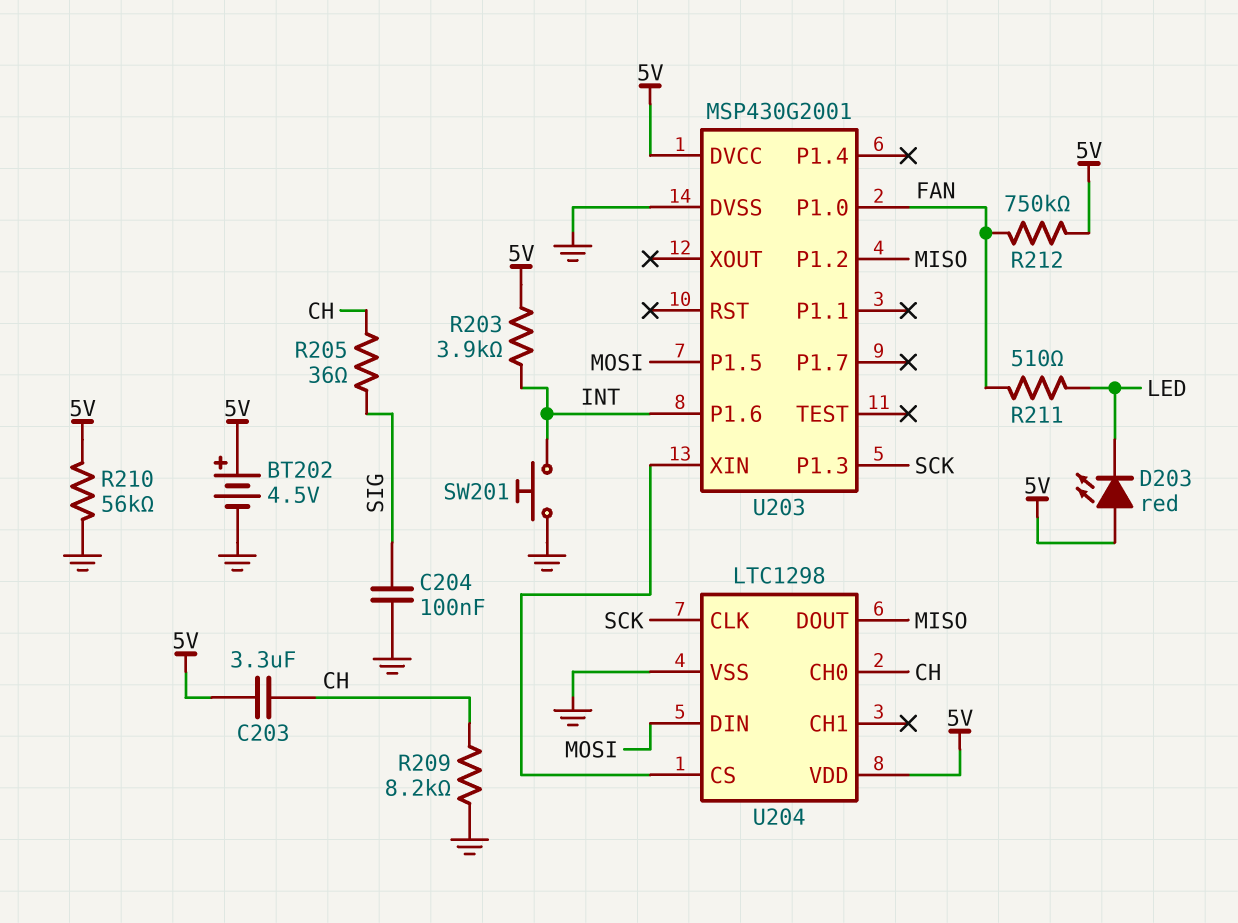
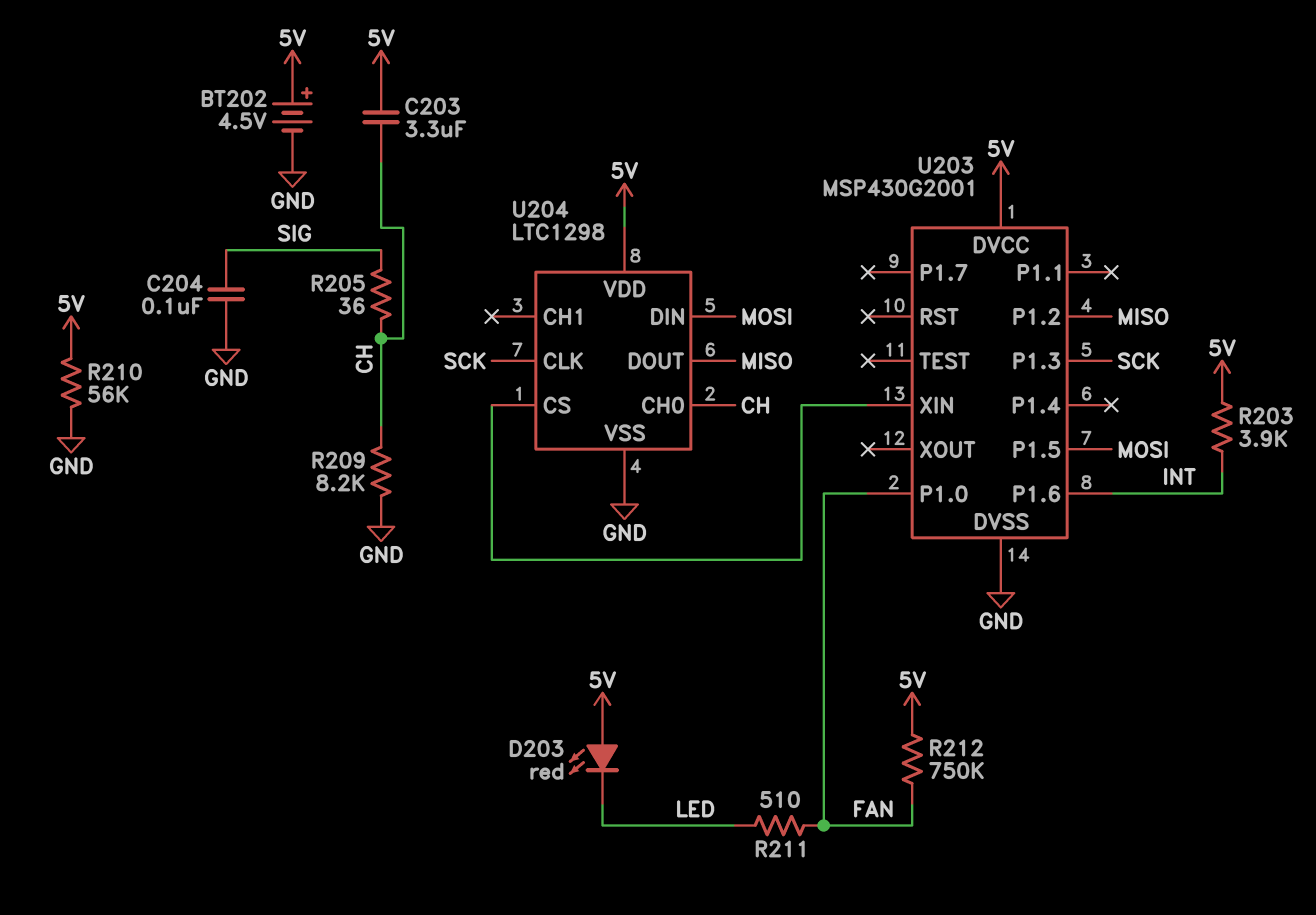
SW201: button (GND, INT) -> none

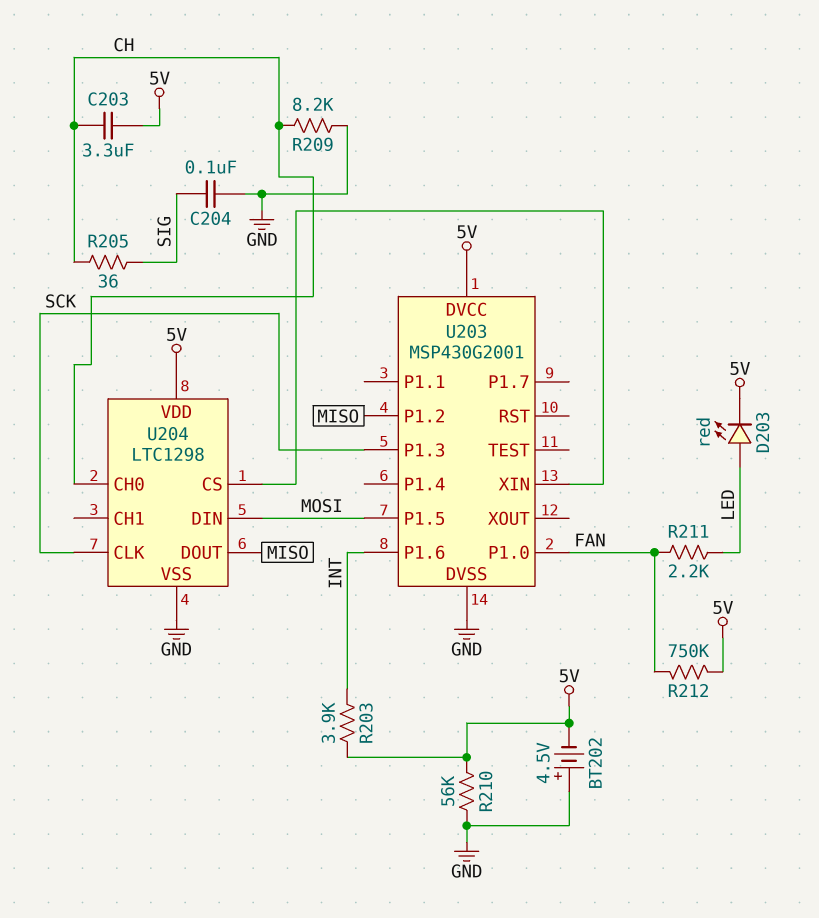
BT202: 4.5V (plus 5V, minus GND) -> 4.5V (plus GND, minus 5V)
D203: LED red (A 5V, K LED) -> LED red (A LED, K 5V)
R211: 510 (FAN, LED) -> 2.2k (FAN, LED)

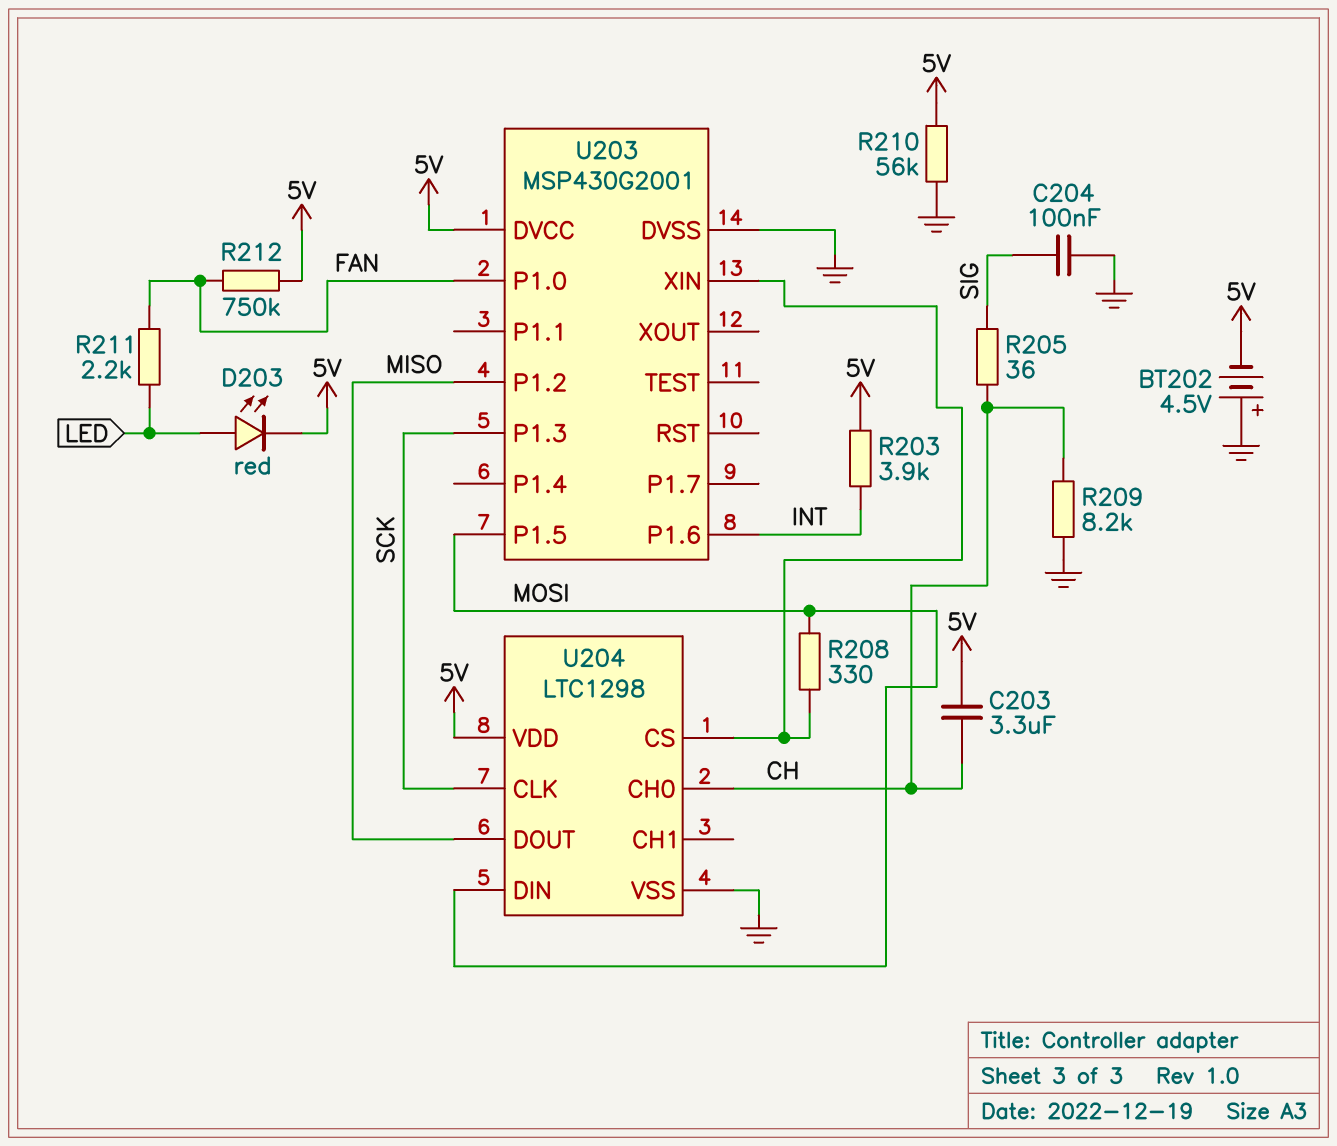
R208: none -> 330 (MOSI, U203/XIN)

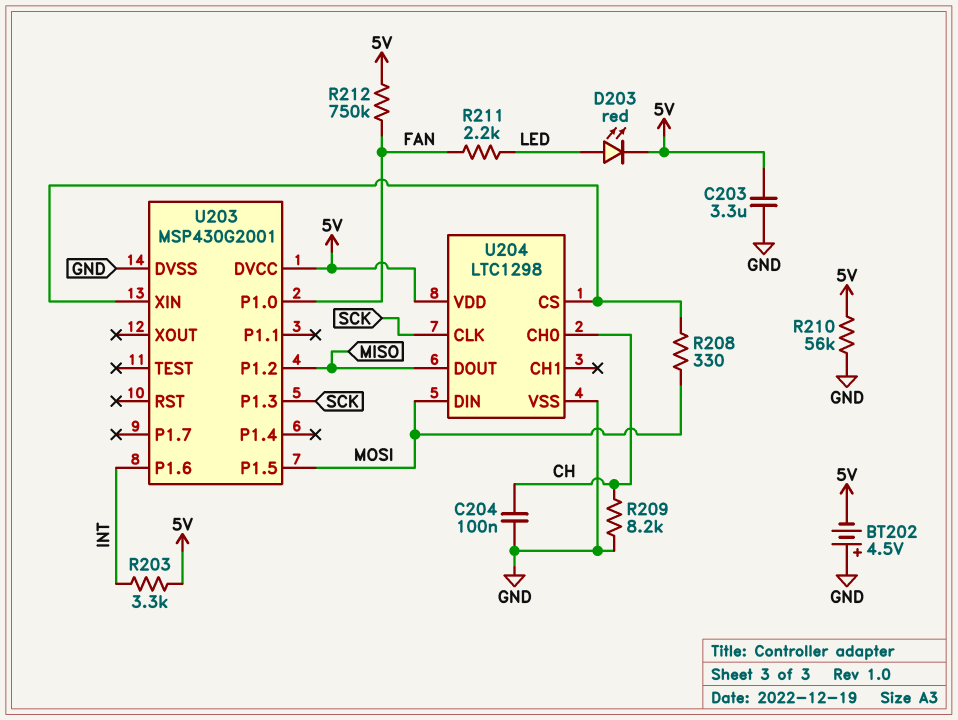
C203: 3.3uF (5V, CH) -> 3.3uF (5V, GND)
C204: 100nF (GND, SIG) -> 100nF (CH, GND)
R203: 3.9k (5V, INT) -> 3.3k (5V, INT)
R205: 36 (CH, SIG) -> none

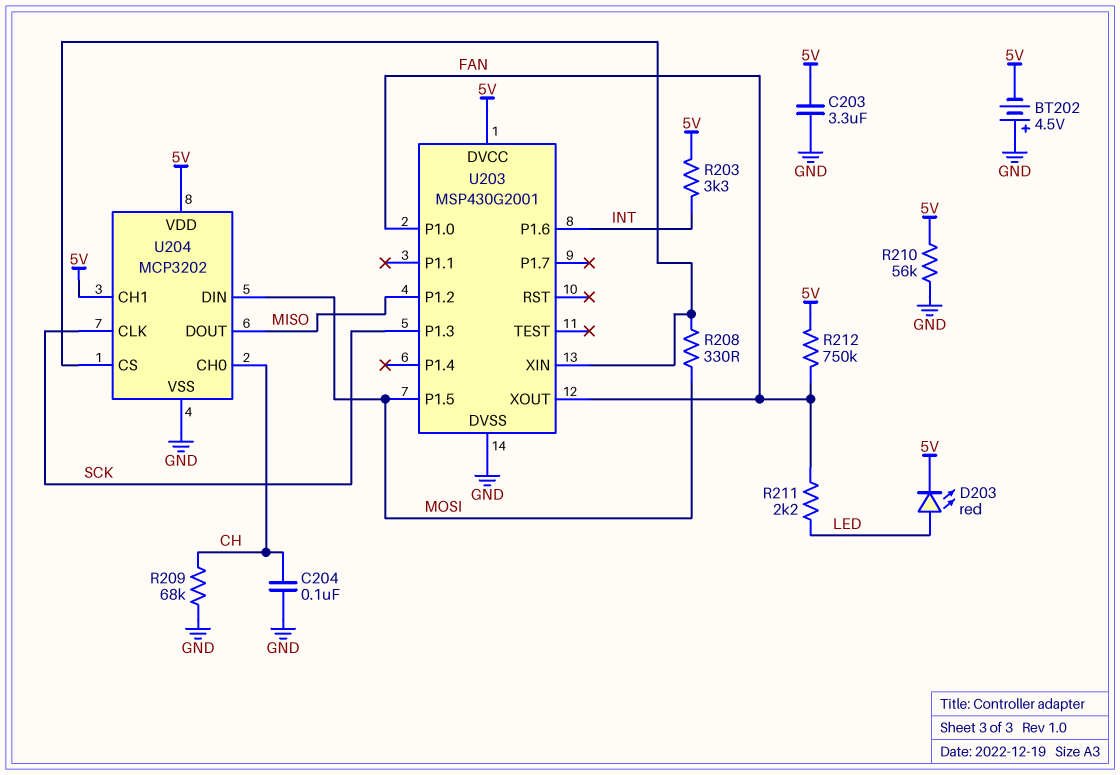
R209: 8.2k (CH, GND) -> 68k (CH, GND)
U203 pin XOUT: none -> FAN
U204: LTC1298 -> MCP3202
U204 pin CH1: none -> 5V

